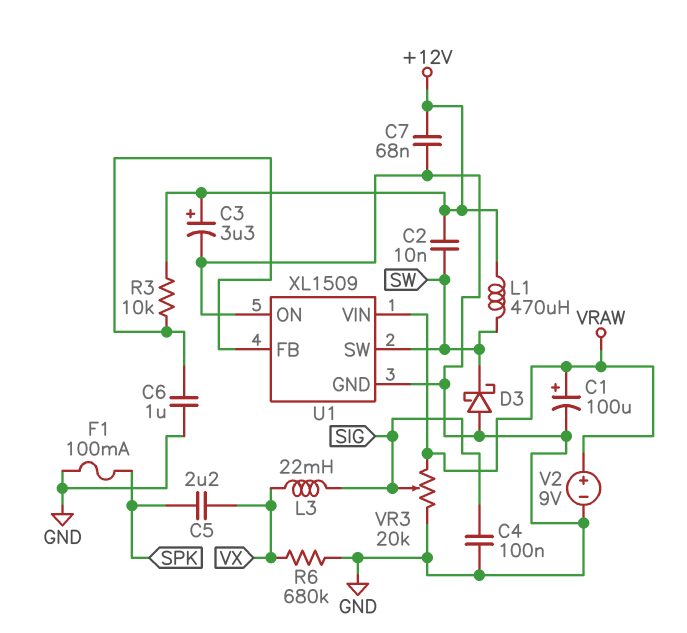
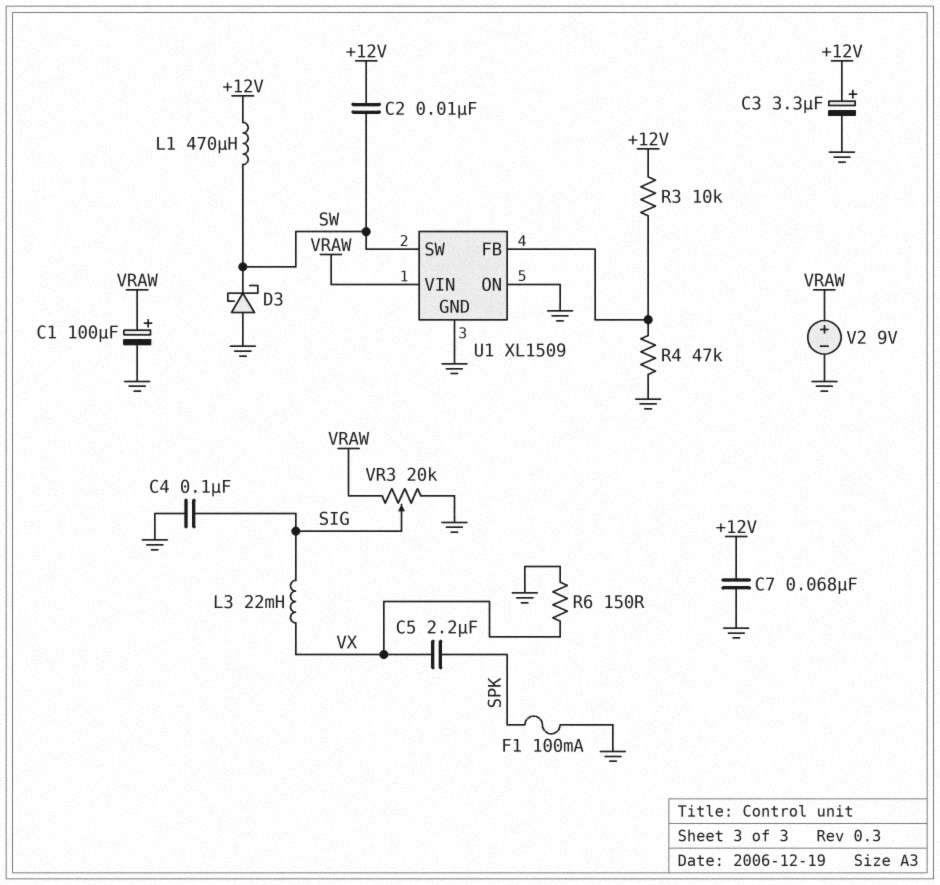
C6: 1uF (GND, U1/FB) -> none
R4: none -> 47k (GND, U1/FB)
R6: 680k (GND, VX) -> 150 (GND, VX)

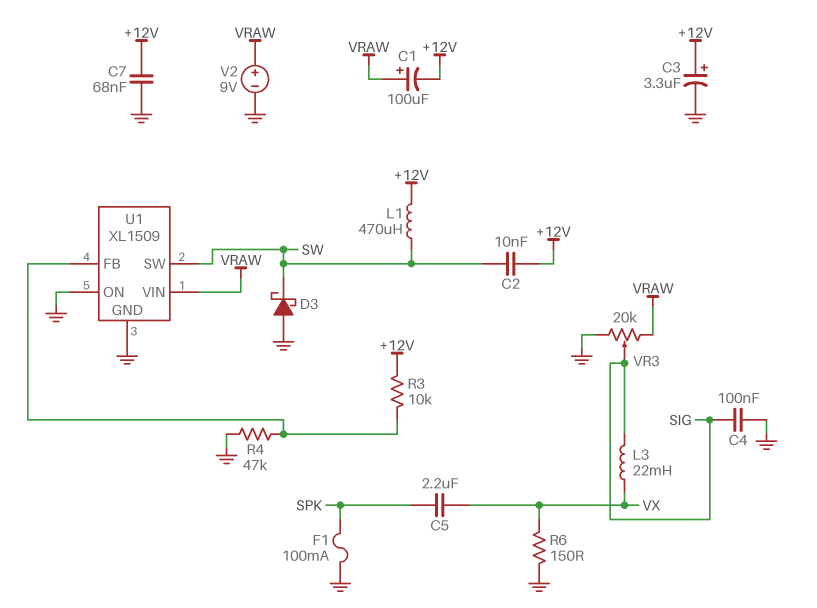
C1: 100uF (plus VRAW, minus GND) -> 100uF (plus VRAW, minus +12V)

